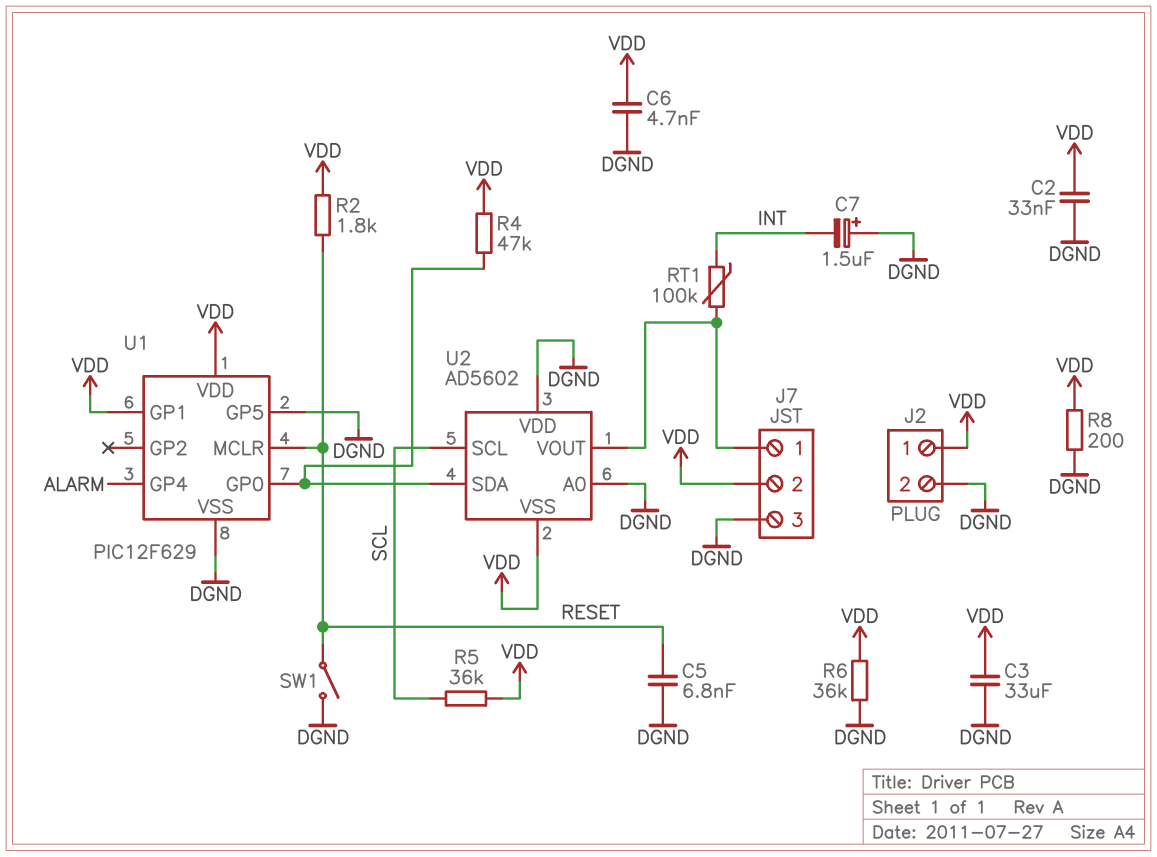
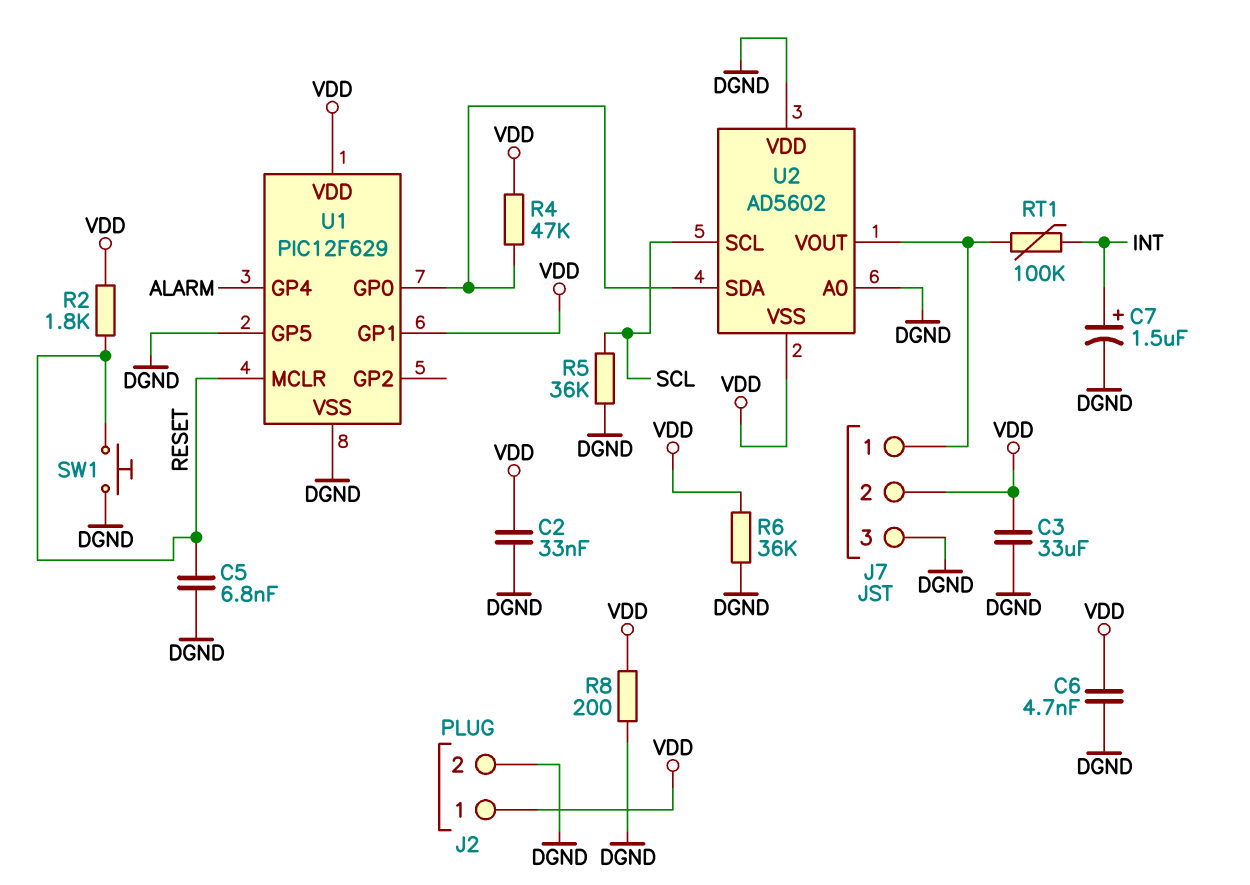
C7: 1.5uF (plus DGND, minus INT) -> 1.5uF (plus INT, minus DGND)
R5: 36k (SCL, VDD) -> 36k (DGND, SCL)
SW1: switch (DGND, RESET) -> button (DGND, RESET)

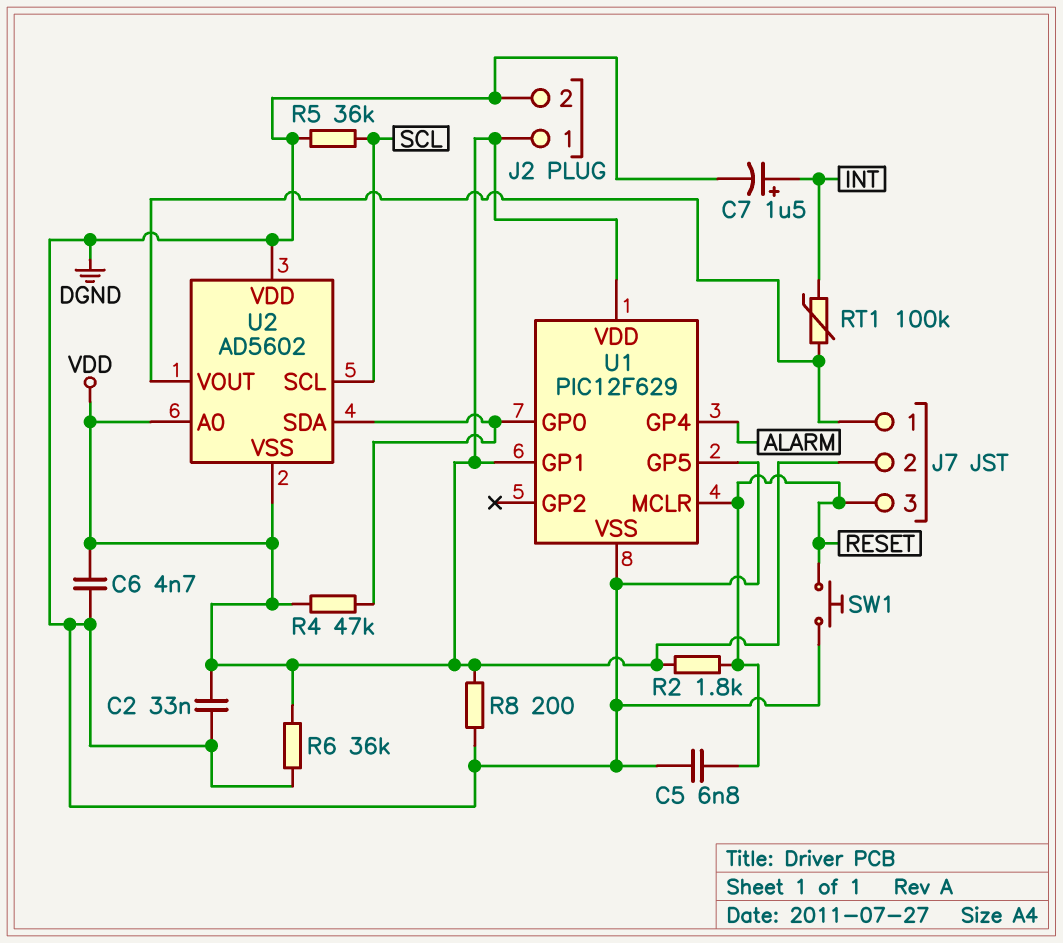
C3: 33uF (DGND, VDD) -> none
J7 pin 3: DGND -> RESET
U2 pin A0: DGND -> VDD

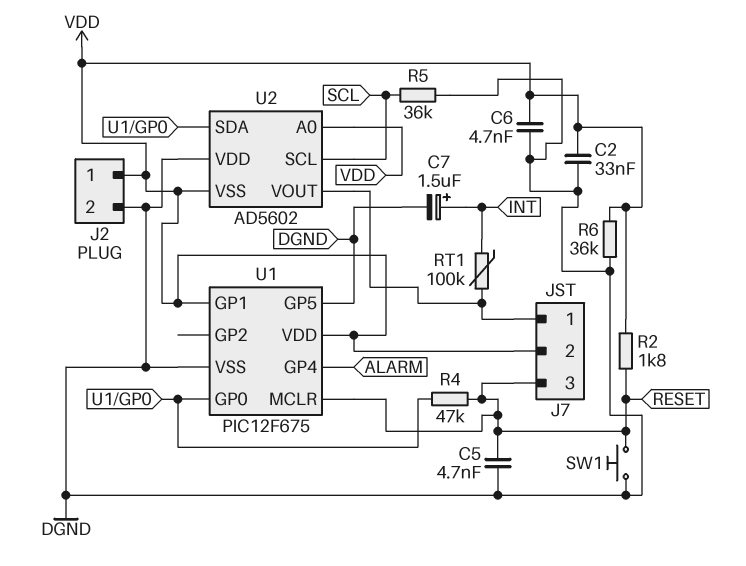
C5: 6.8nF (DGND, RESET) -> 4.7nF (DGND, RESET)
R4: 47k (U1/GP0, VDD) -> 47k (RESET, U1/GP0)
R8: 200 (DGND, VDD) -> none
U1: PIC12F629 -> PIC12F675

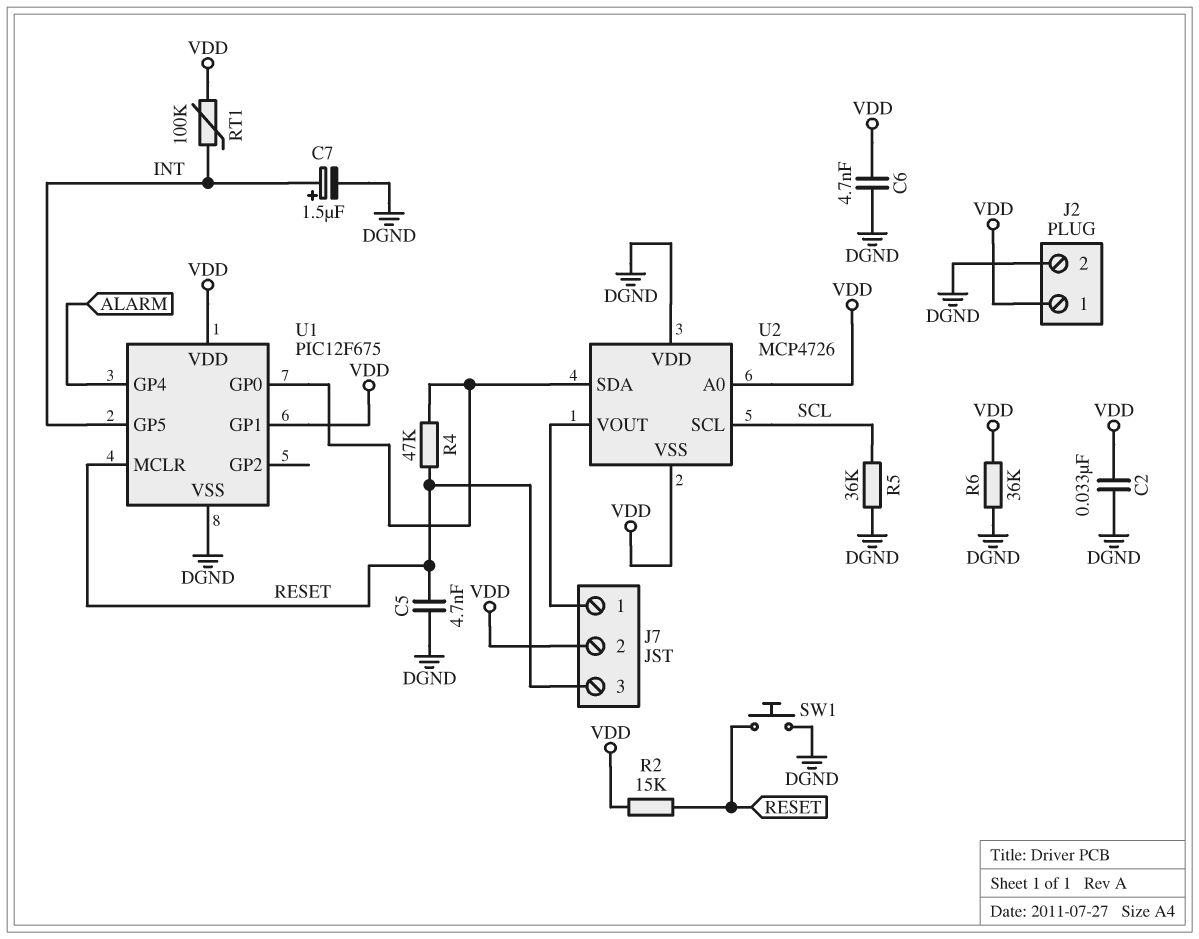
R2: 1.8k (RESET, VDD) -> 15k (RESET, VDD)
RT1: 100k (INT, J7/1) -> 100k (INT, VDD)
U1 pin GP5: DGND -> INT
U2: AD5602 -> MCP4726

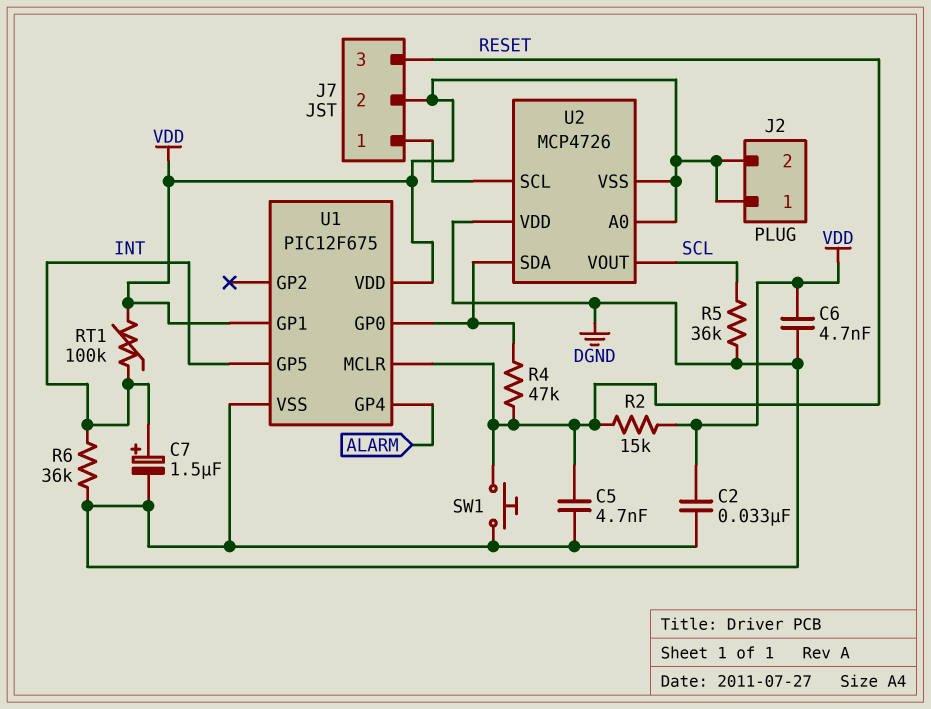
J2 pin 2: DGND -> VDD
R6: 36k (DGND, VDD) -> 36k (DGND, INT)
U2 pin SCL: SCL -> J7/1
U2 pin VOUT: J7/1 -> SCL

